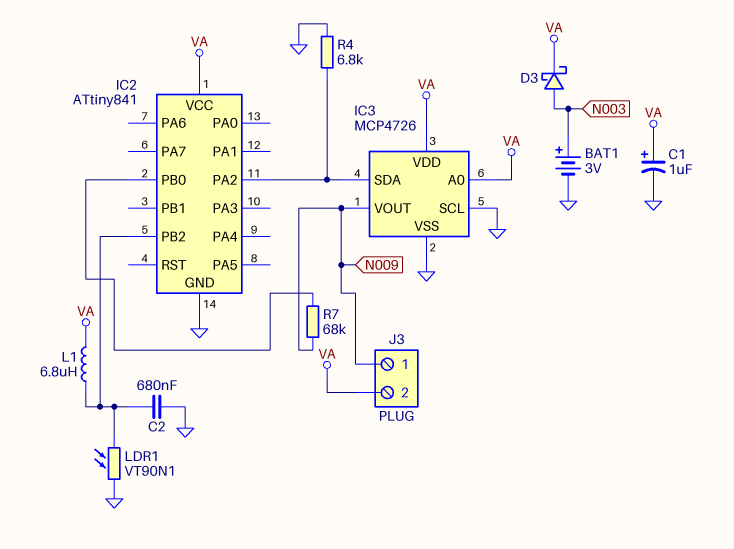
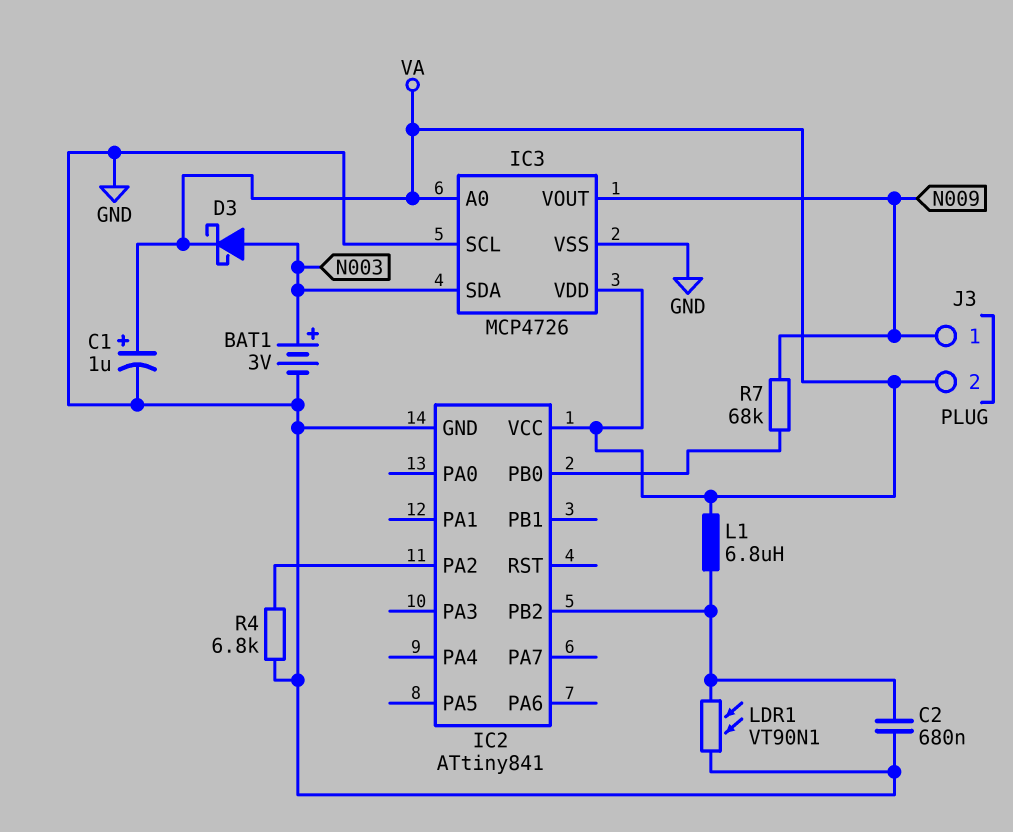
IC3 pin SDA: IC2/PA2 -> N003

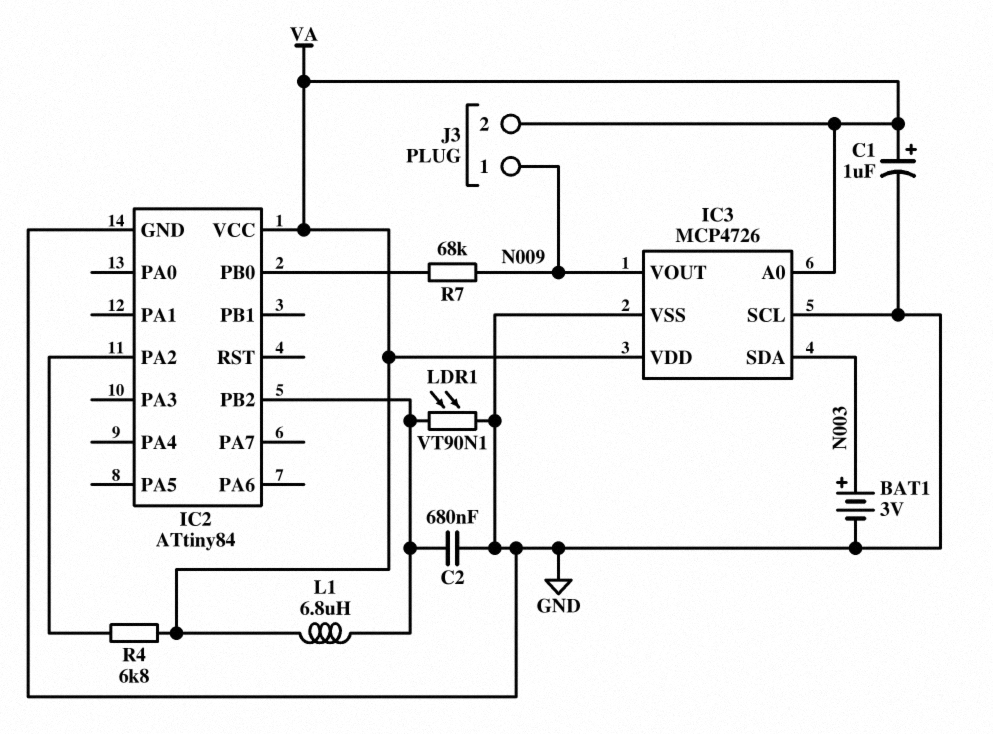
D3: schottky (A N003, K VA) -> none
IC2: ATtiny841 -> ATtiny84
R4: 6.8k (GND, IC2/PA2) -> 6.8k (IC2/PA2, VA)

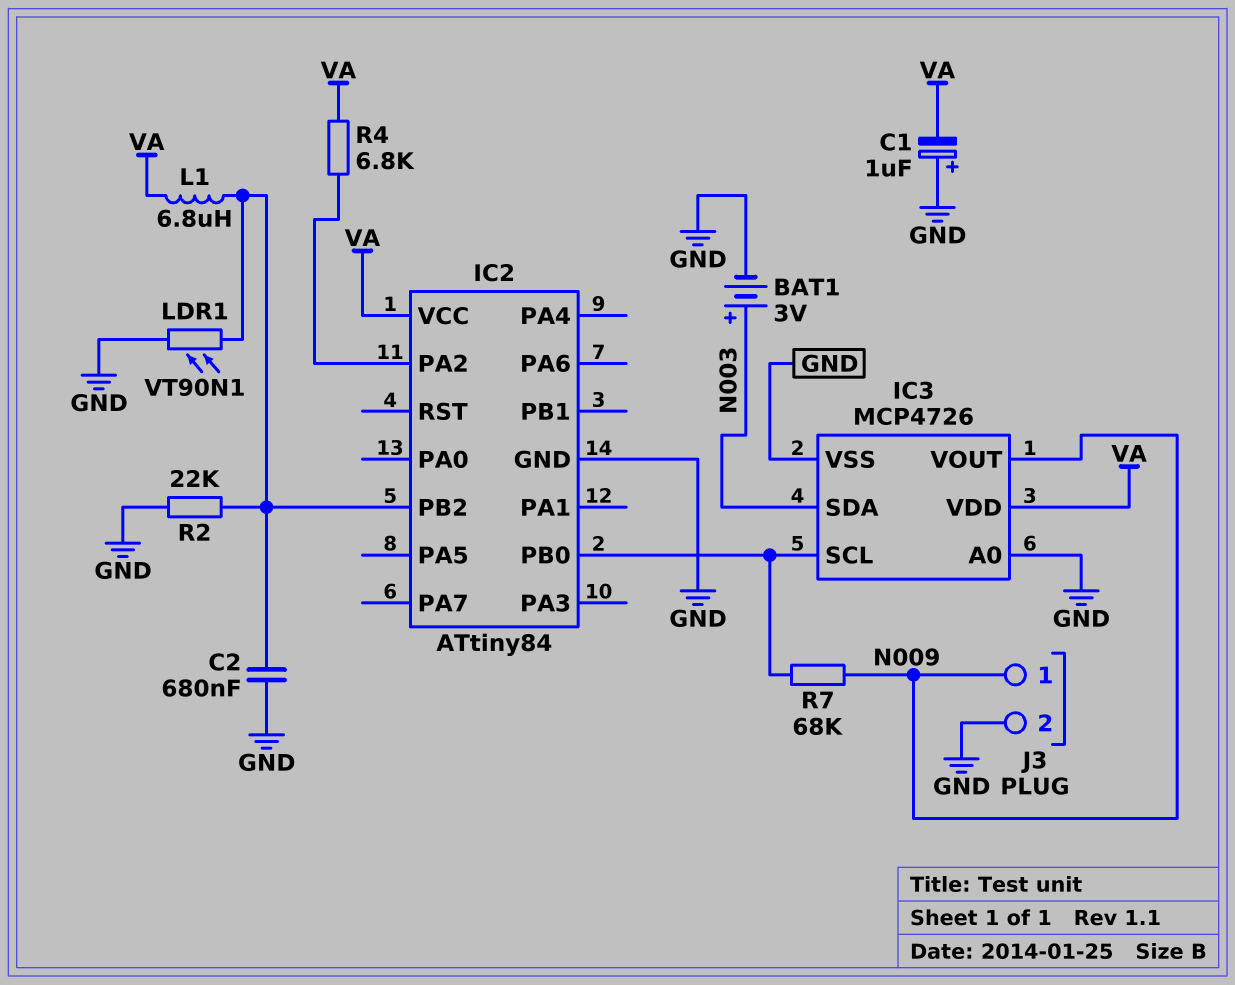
C1: 1uF (plus VA, minus GND) -> 1uF (plus GND, minus VA)
IC3 pin A0: VA -> GND
IC3 pin SCL: GND -> IC2/PB0
J3 pin 2: VA -> GND
R2: none -> 22k (GND, IC2/PB2)

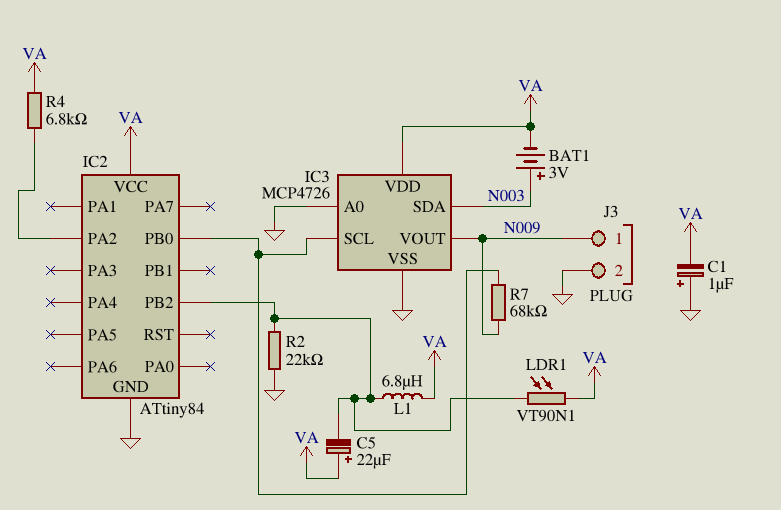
BAT1: 3V (plus N003, minus GND) -> 3V (plus N003, minus VA)
C2: 680nF (GND, IC2/PB2) -> none
C5: none -> 22uF (plus VA, minus IC2/PB2)
LDR1: VT90N1 (GND, IC2/PB2) -> VT90N1 (IC2/PB2, VA)

